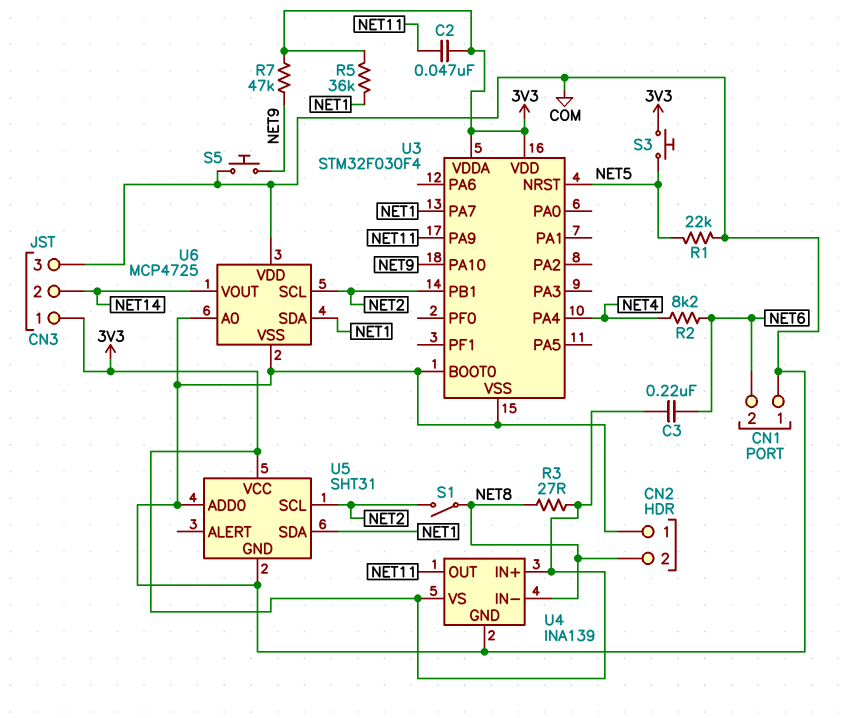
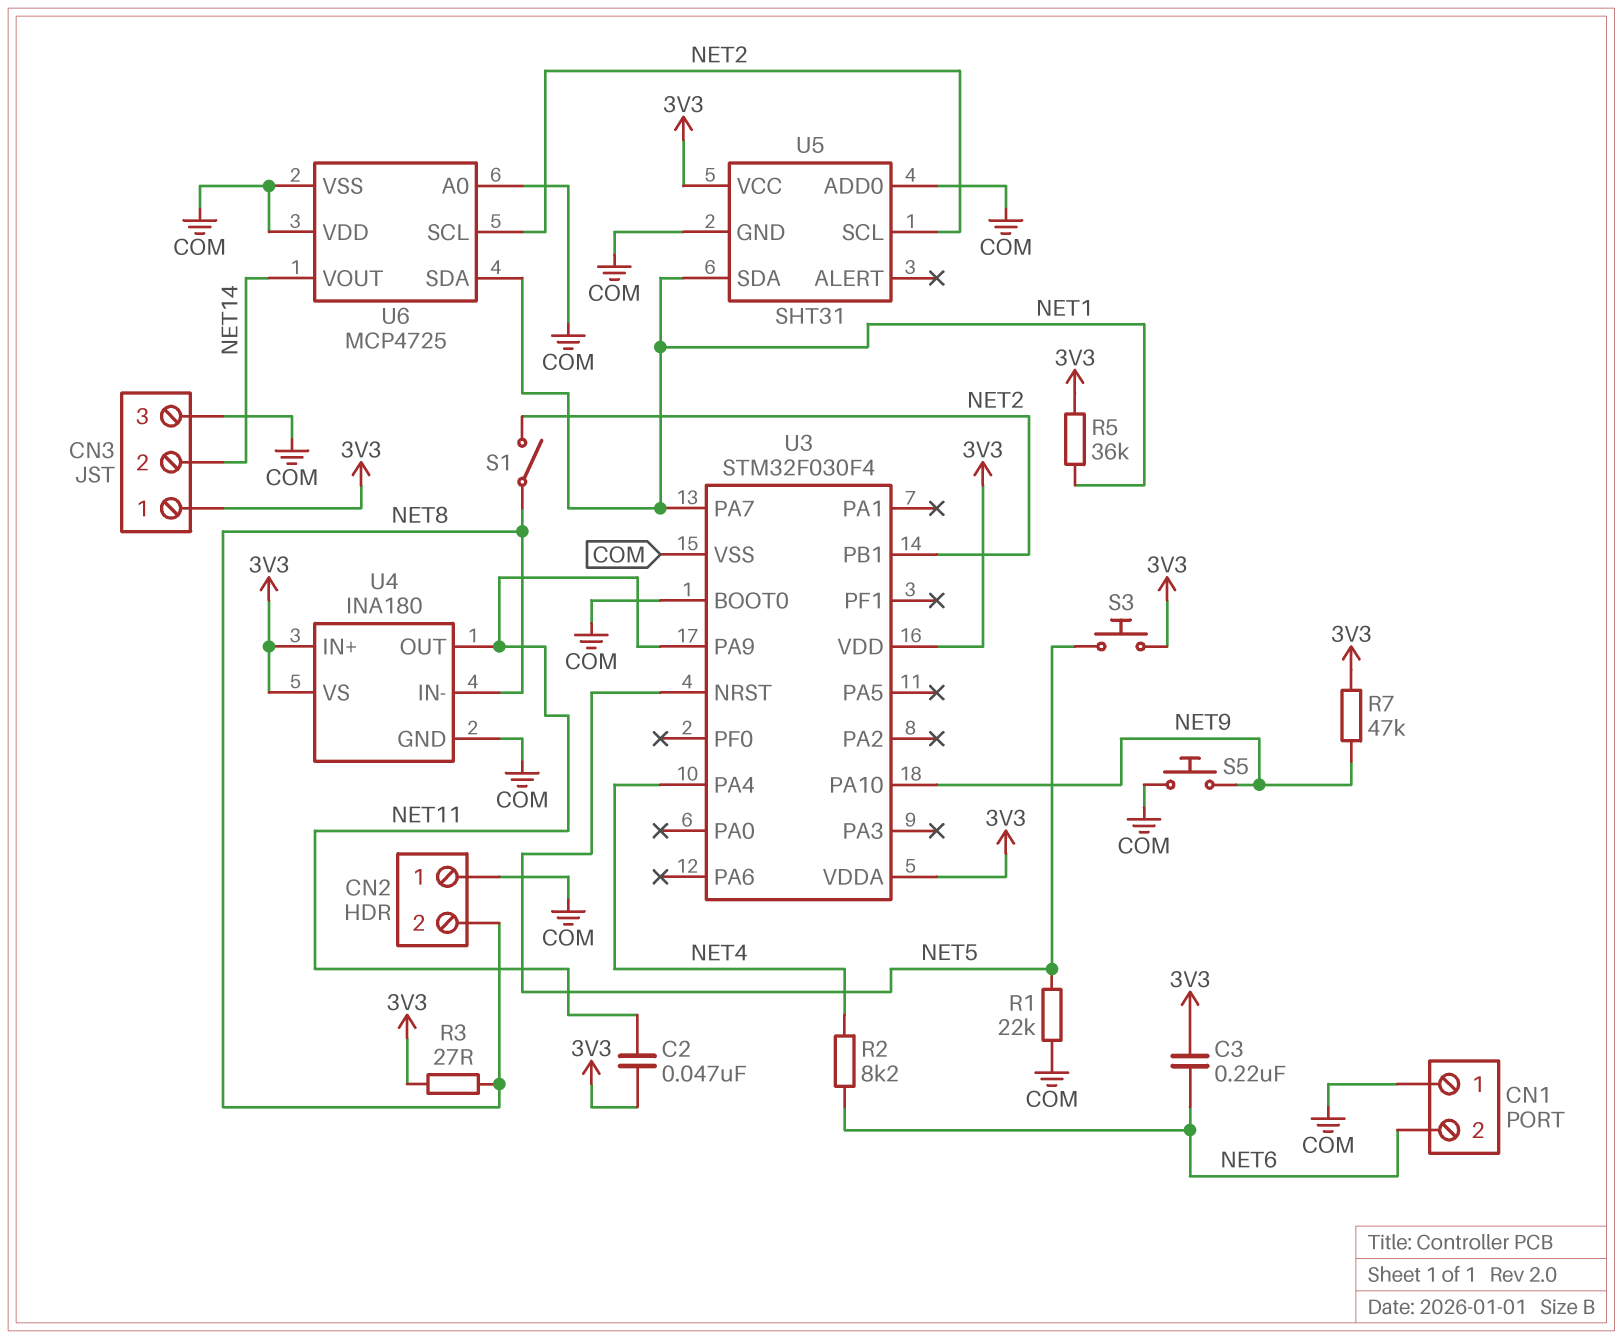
U4: INA139 -> INA180

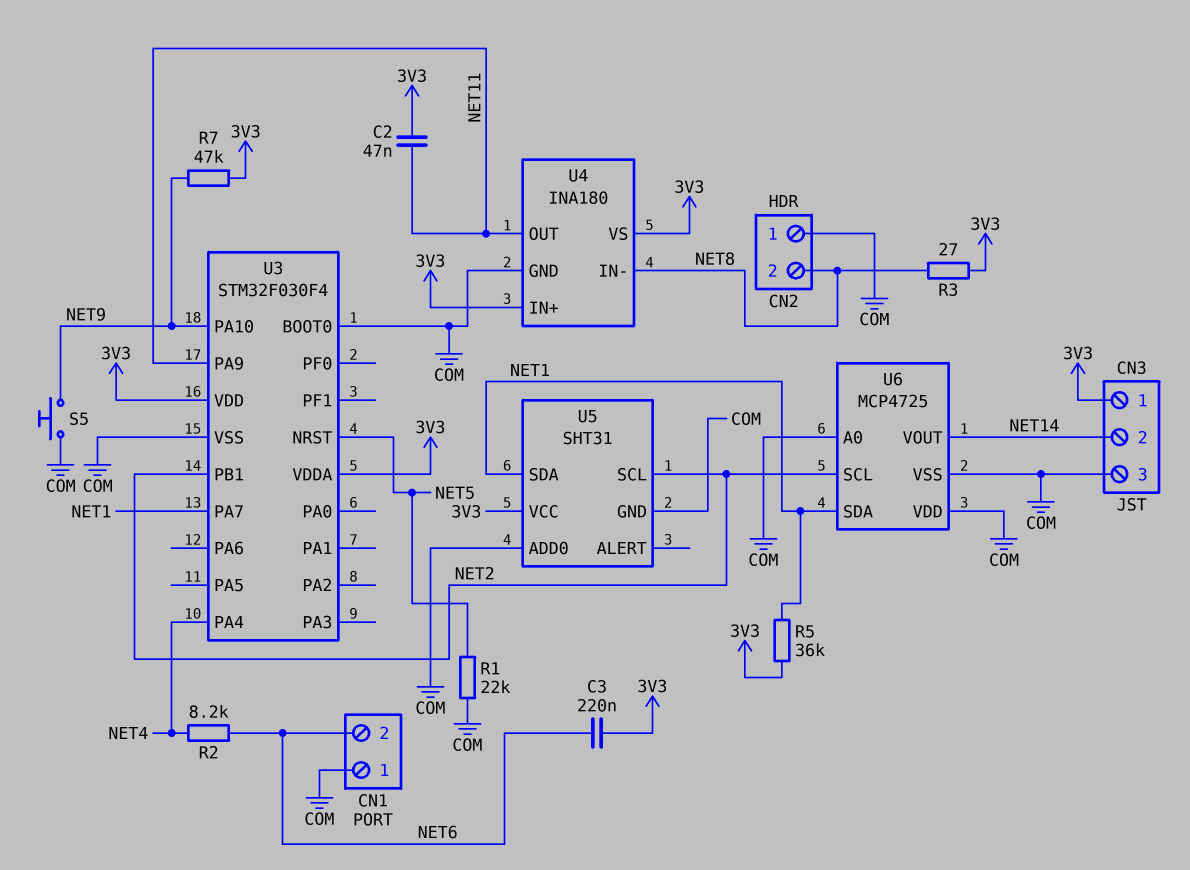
S1: switch (NET2, NET8) -> none
S3: button (3V3, NET5) -> none

